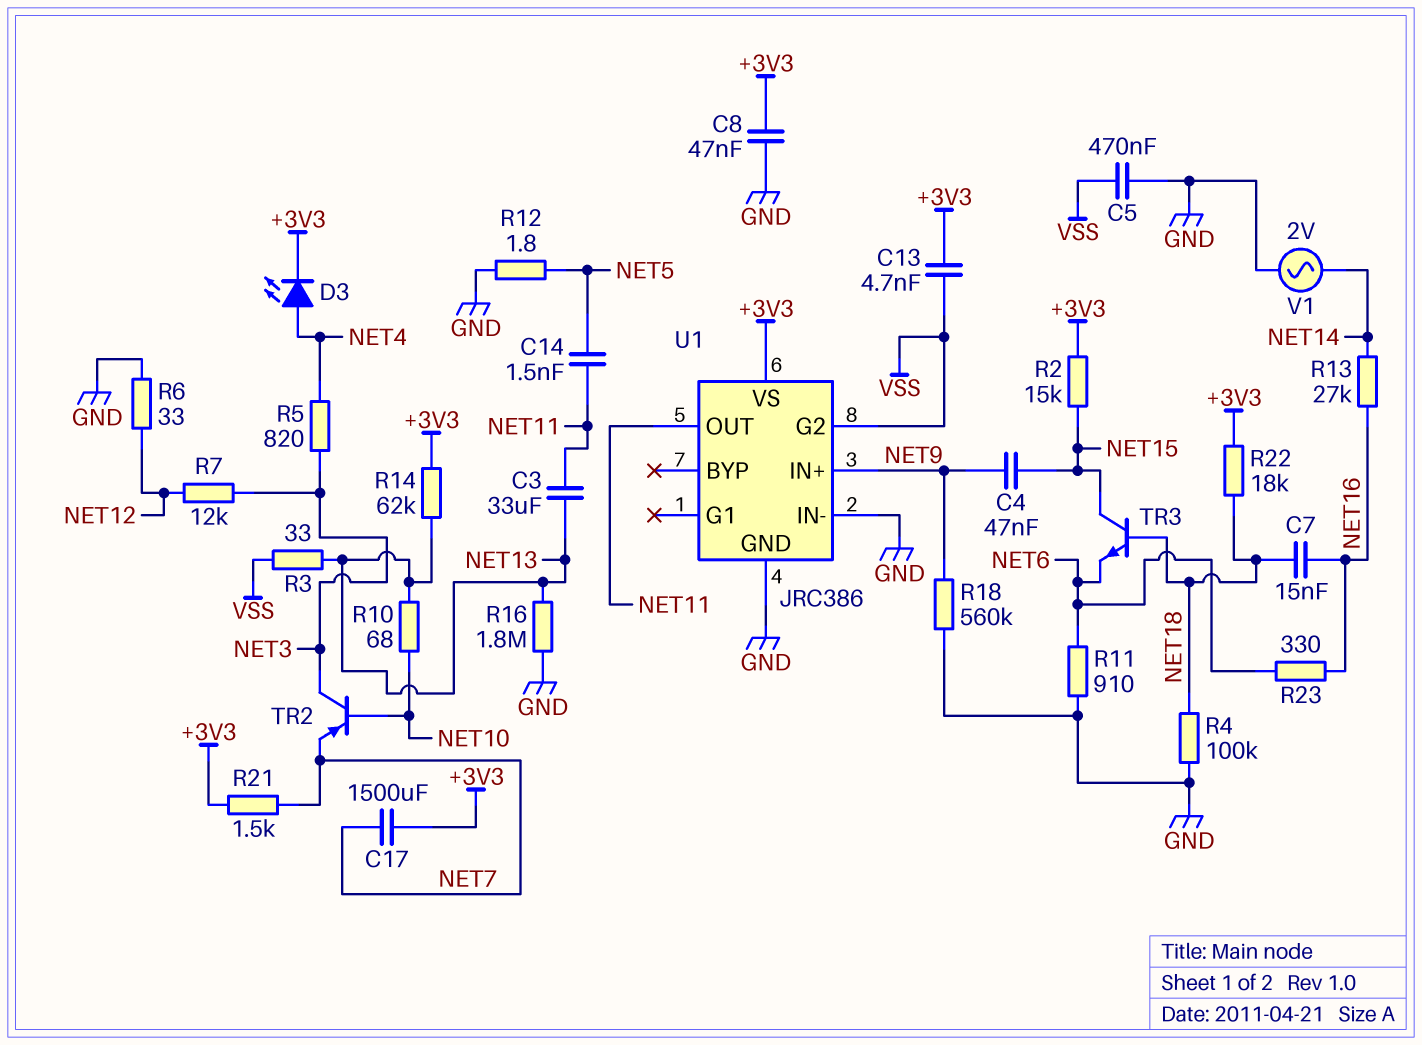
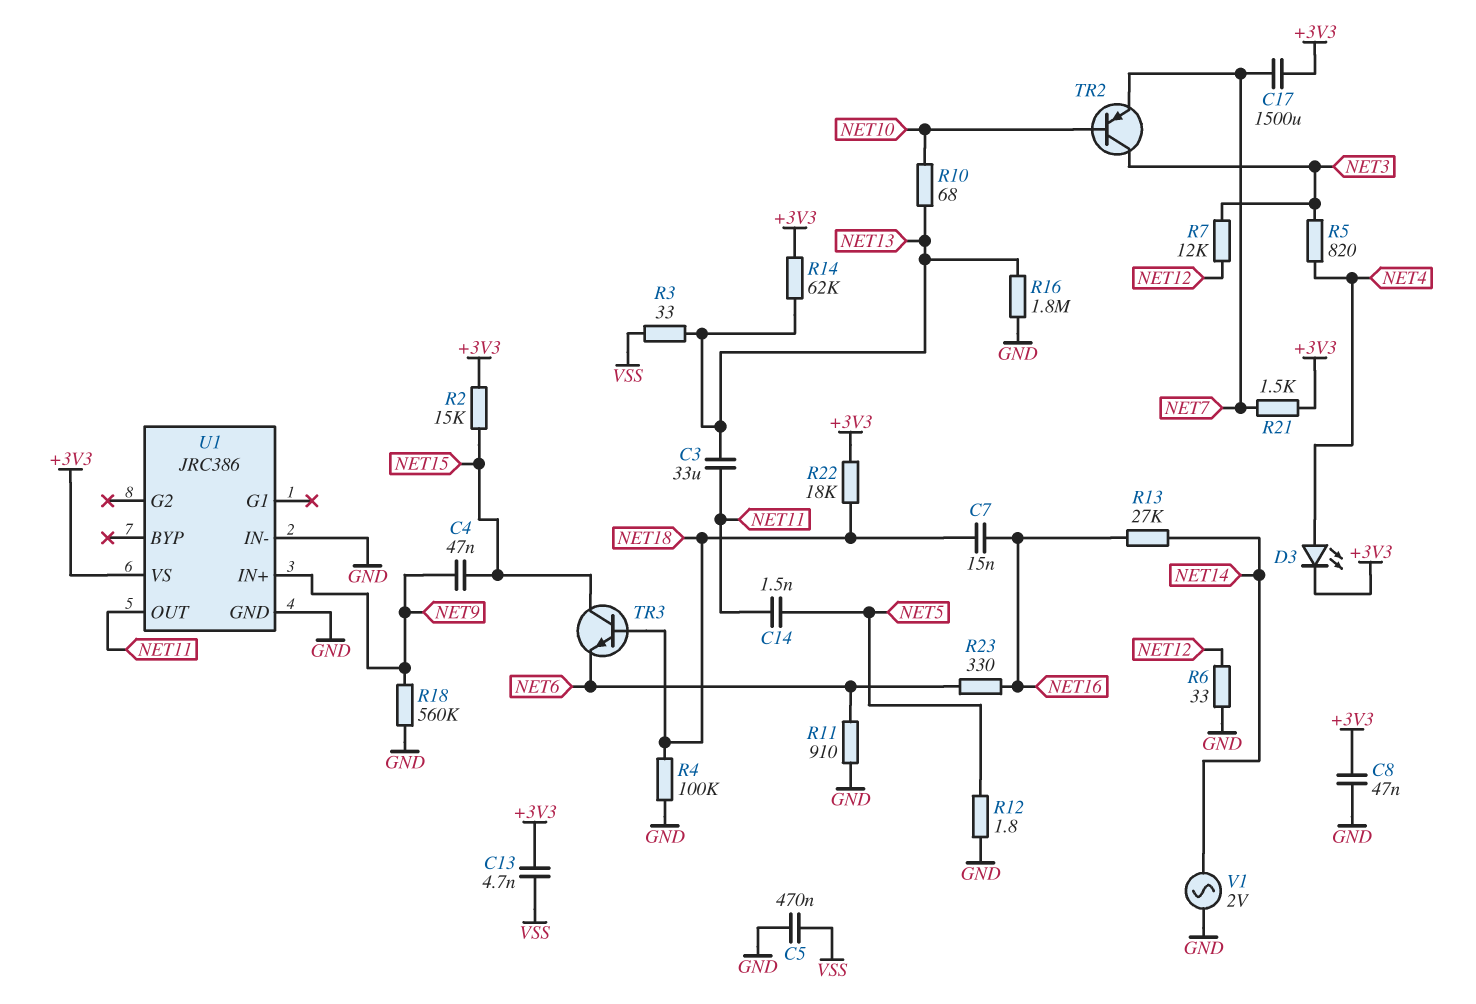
U1 pin G2: VSS -> none

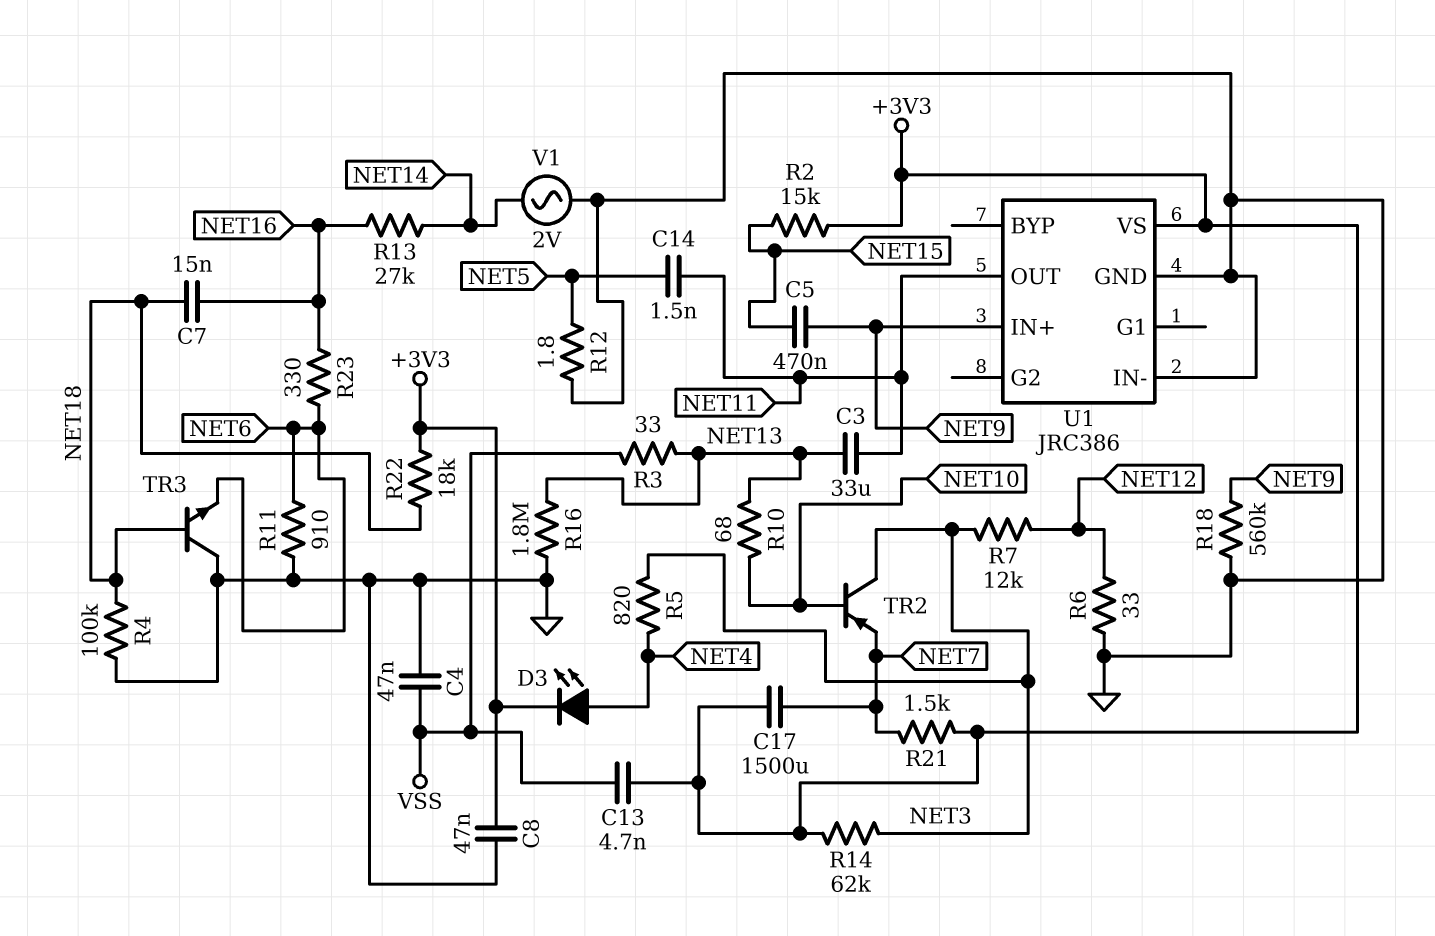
C4: 47nF (NET9, NET15) -> 47nF (GND, VSS)
C5: 470nF (GND, VSS) -> 470nF (NET9, NET15)
R14: 62k (+3V3, NET13) -> 62k (+3V3, NET3)
TR3: NPN (B NET18, C NET15, E NET6) -> NPN (B NET18, C GND, E NET6)

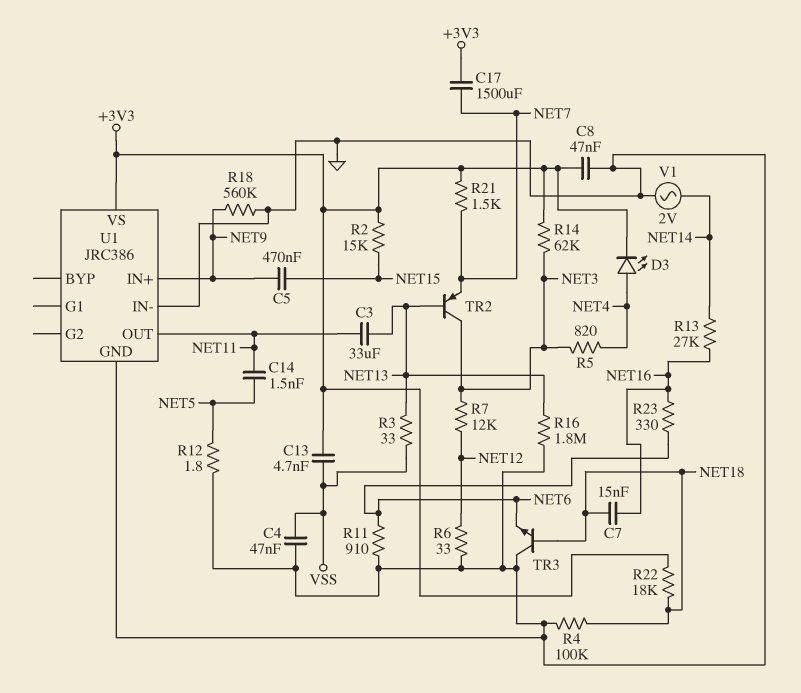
R10: 68 (NET10, NET13) -> none
TR2: PNP (B NET10, C NET3, E NET7) -> PNP (B NET13, C NET3, E NET7)

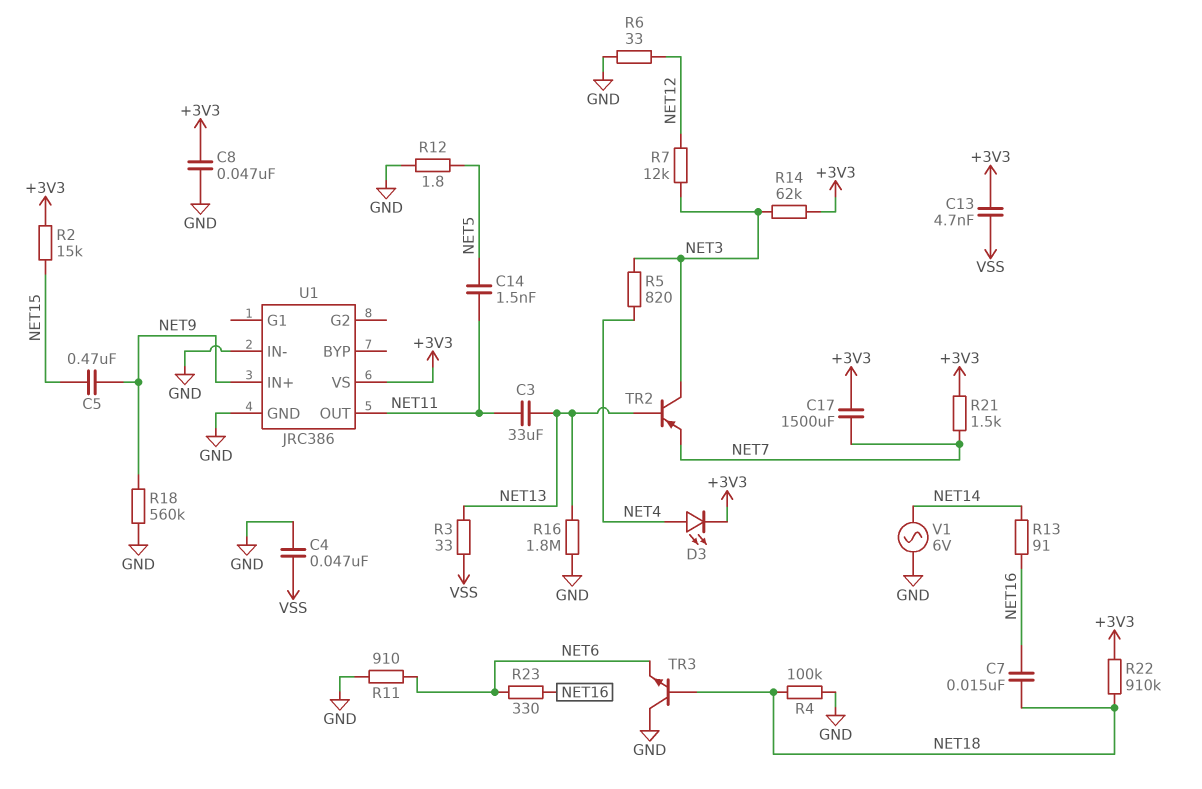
R13: 27k (NET14, NET16) -> 91 (NET14, NET16)
R22: 18k (+3V3, NET18) -> 910k (+3V3, NET18)
V1: AC 2V (GND, NET14) -> AC 6V (GND, NET14)

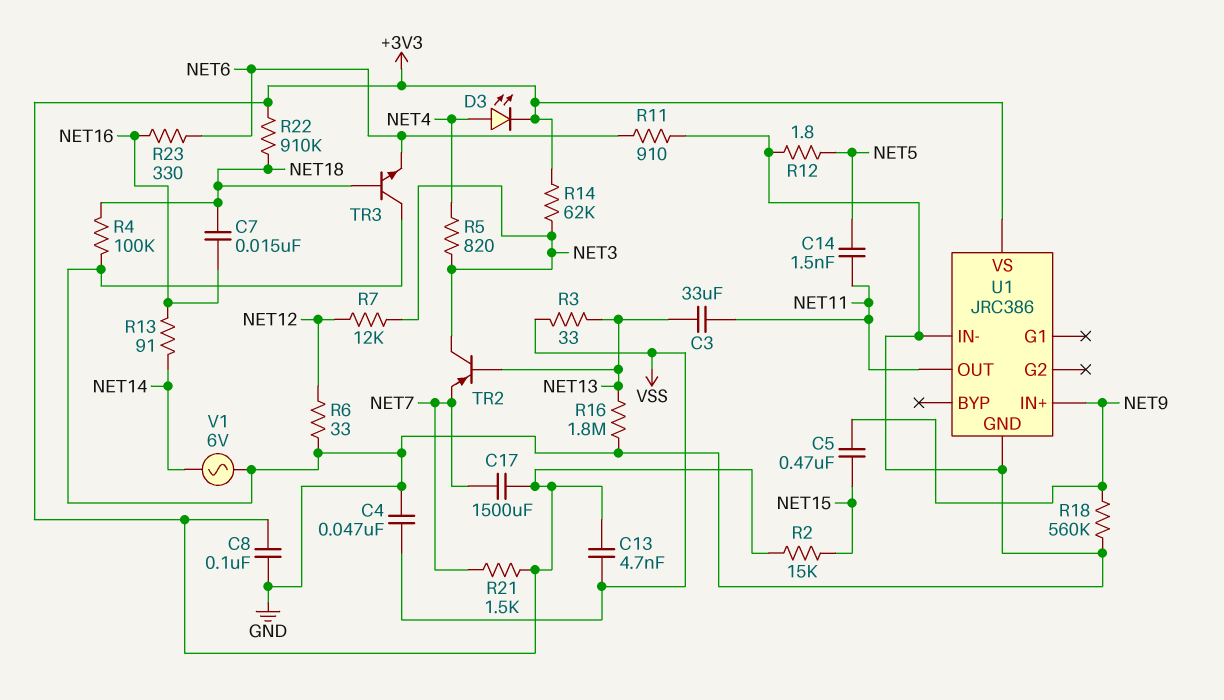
C8: 47nF (+3V3, GND) -> 100nF (+3V3, GND)

